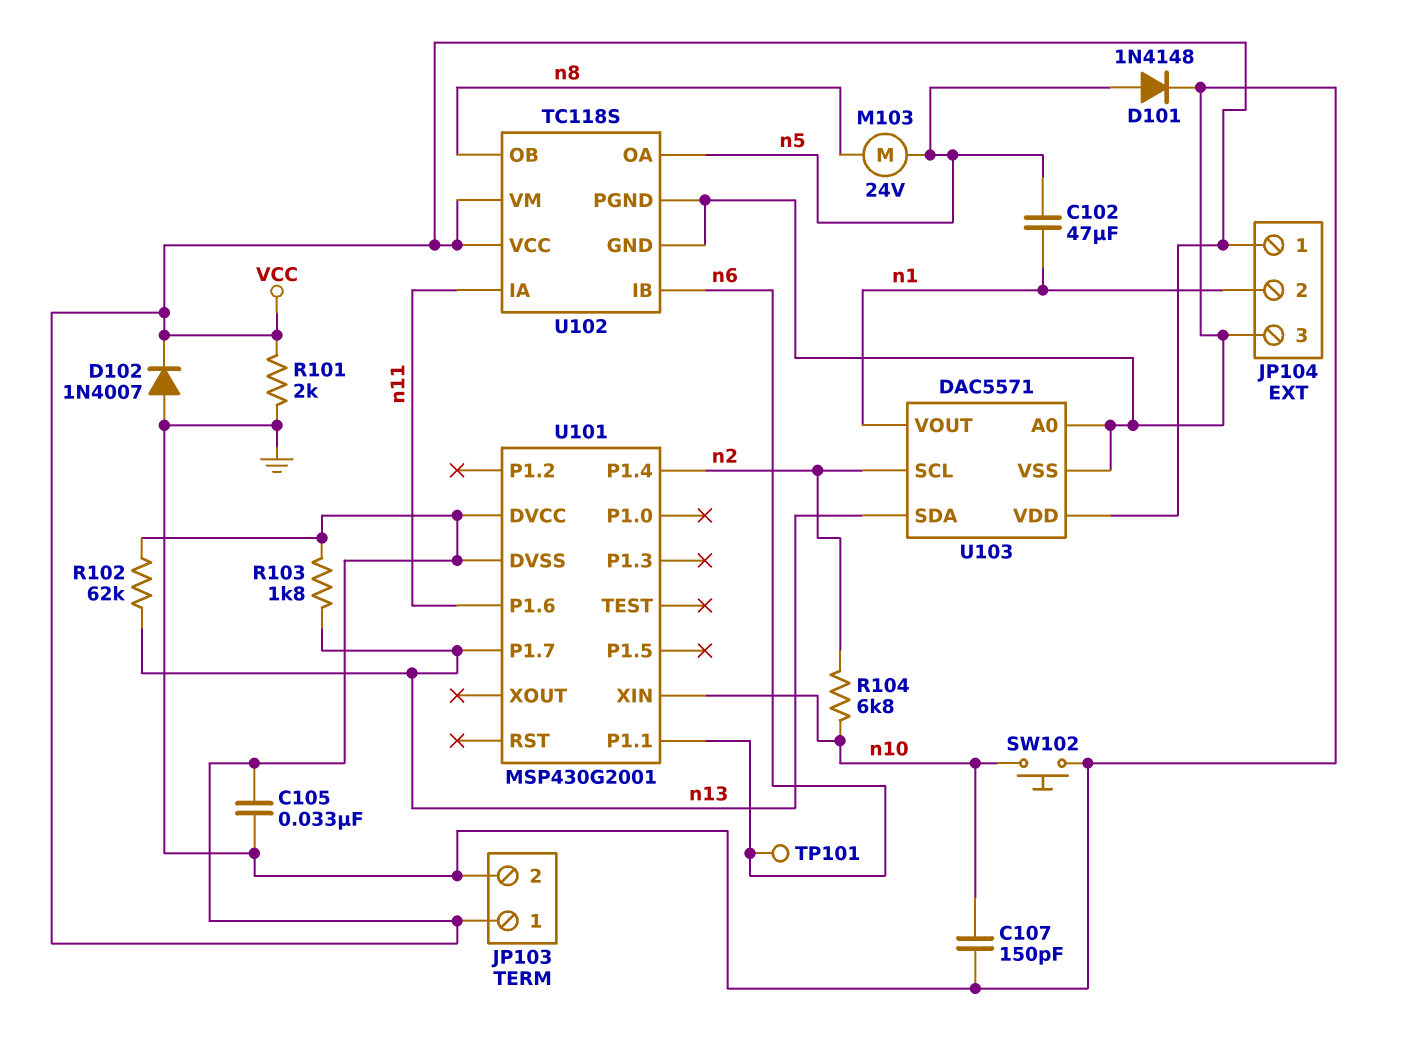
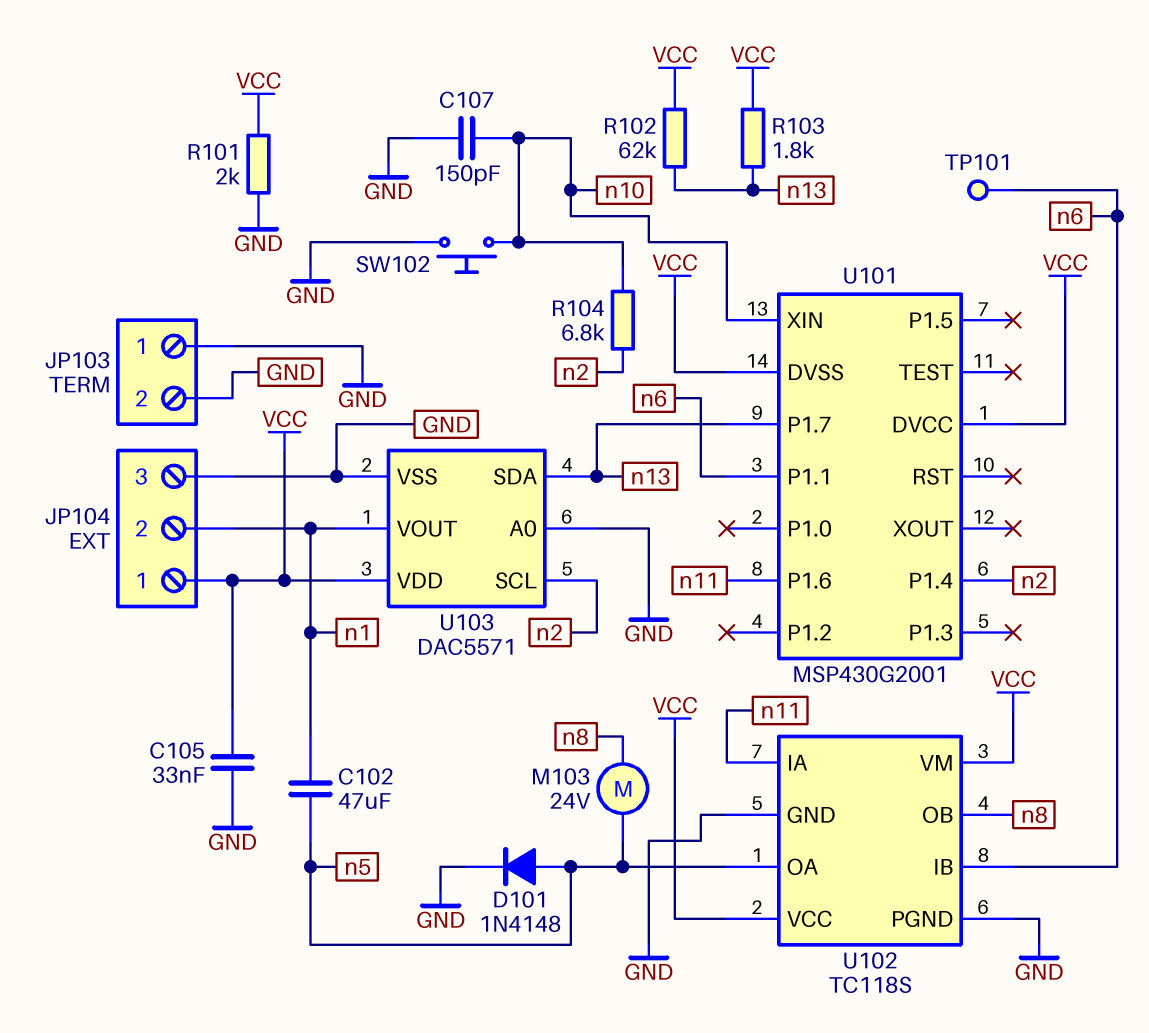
D102: diode 1N4007 (A GND, K VCC) -> none
JP103 pin 1: VCC -> GND

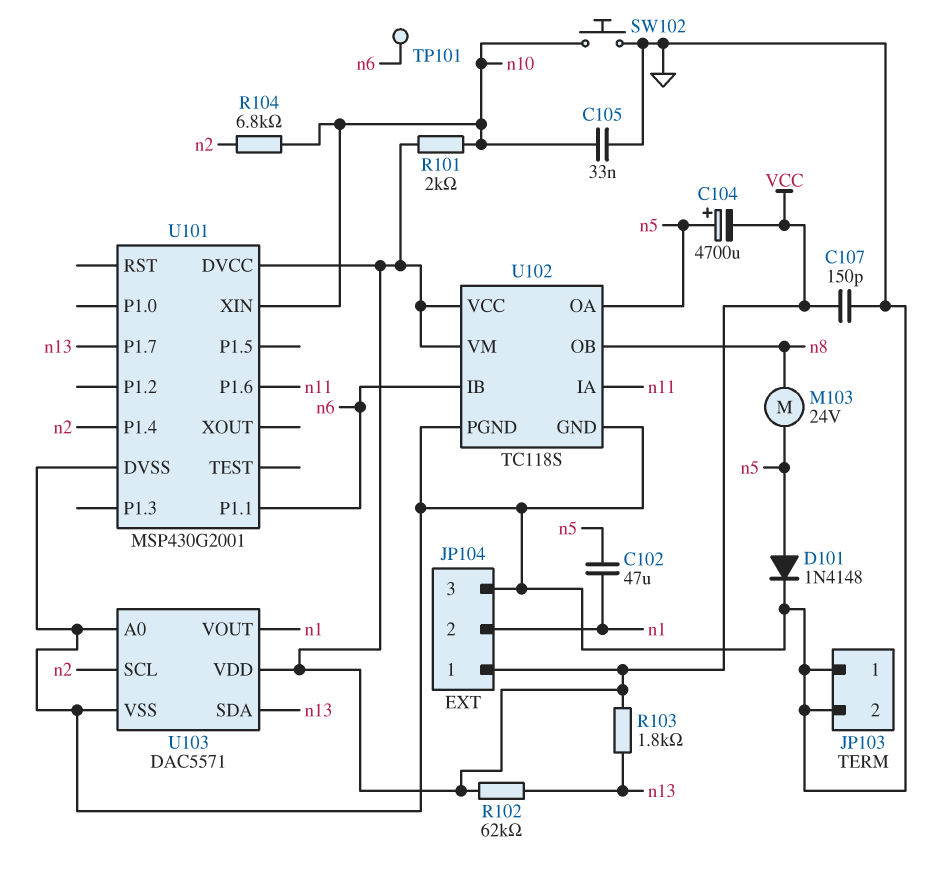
C104: none -> 4700uF (plus n5, minus VCC)
C105: 33nF (GND, VCC) -> 33nF (GND, n10)
C107: 150pF (GND, n10) -> 150pF (GND, VCC)
R101: 2k (GND, VCC) -> 2k (VCC, n10)
U101 pin DVSS: VCC -> GND

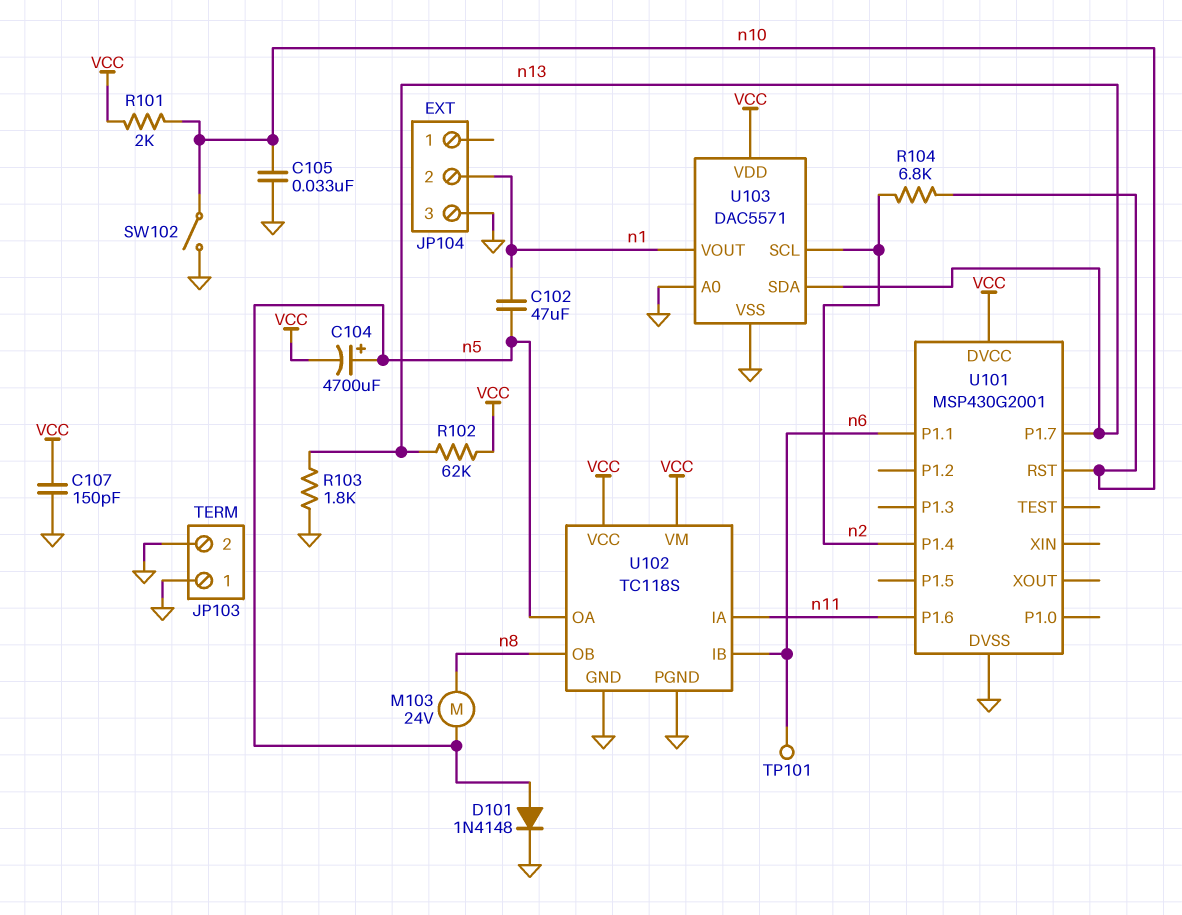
JP104 pin 1: VCC -> none
R103: 1.8k (VCC, n13) -> 1.8k (GND, n13)
SW102: button (GND, n10) -> switch (GND, n10)
U101 pin RST: none -> n10
U101 pin XIN: n10 -> none

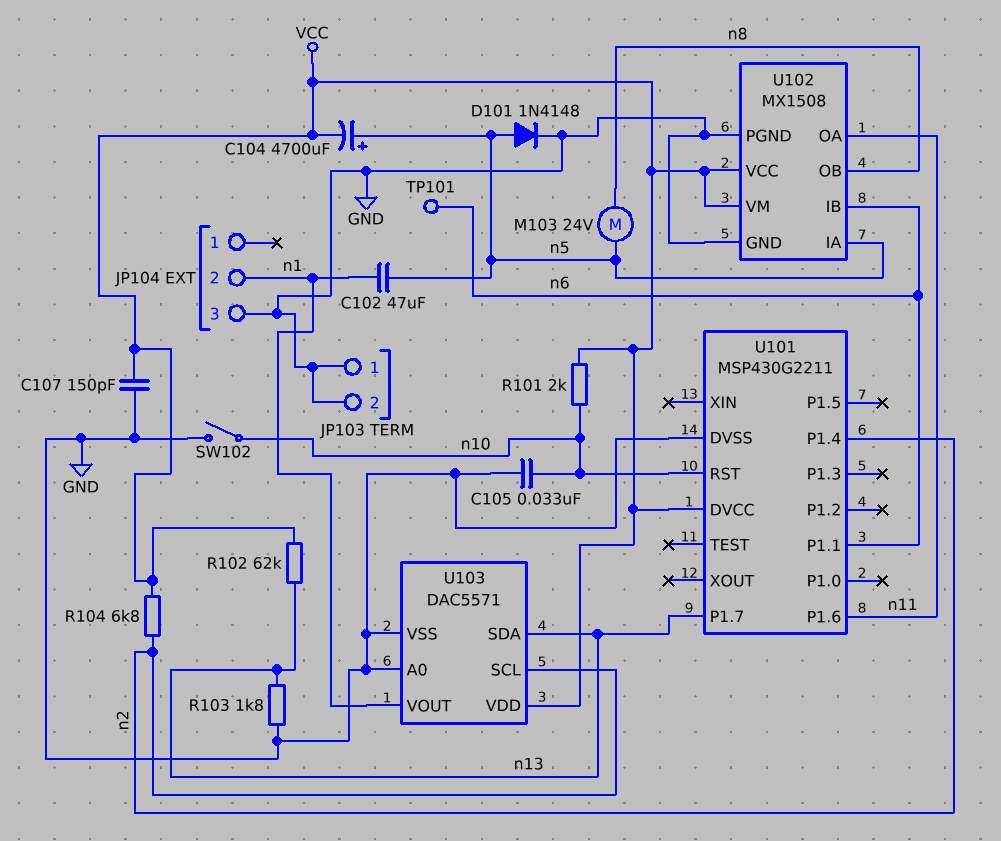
R104: 6.8k (n2, n10) -> 6.8k (VCC, n2)
U101: MSP430G2001 -> MSP430G2211
U102: TC118S -> MX1508
U102 pin IA: n11 -> n5
U102 pin OA: n5 -> n11

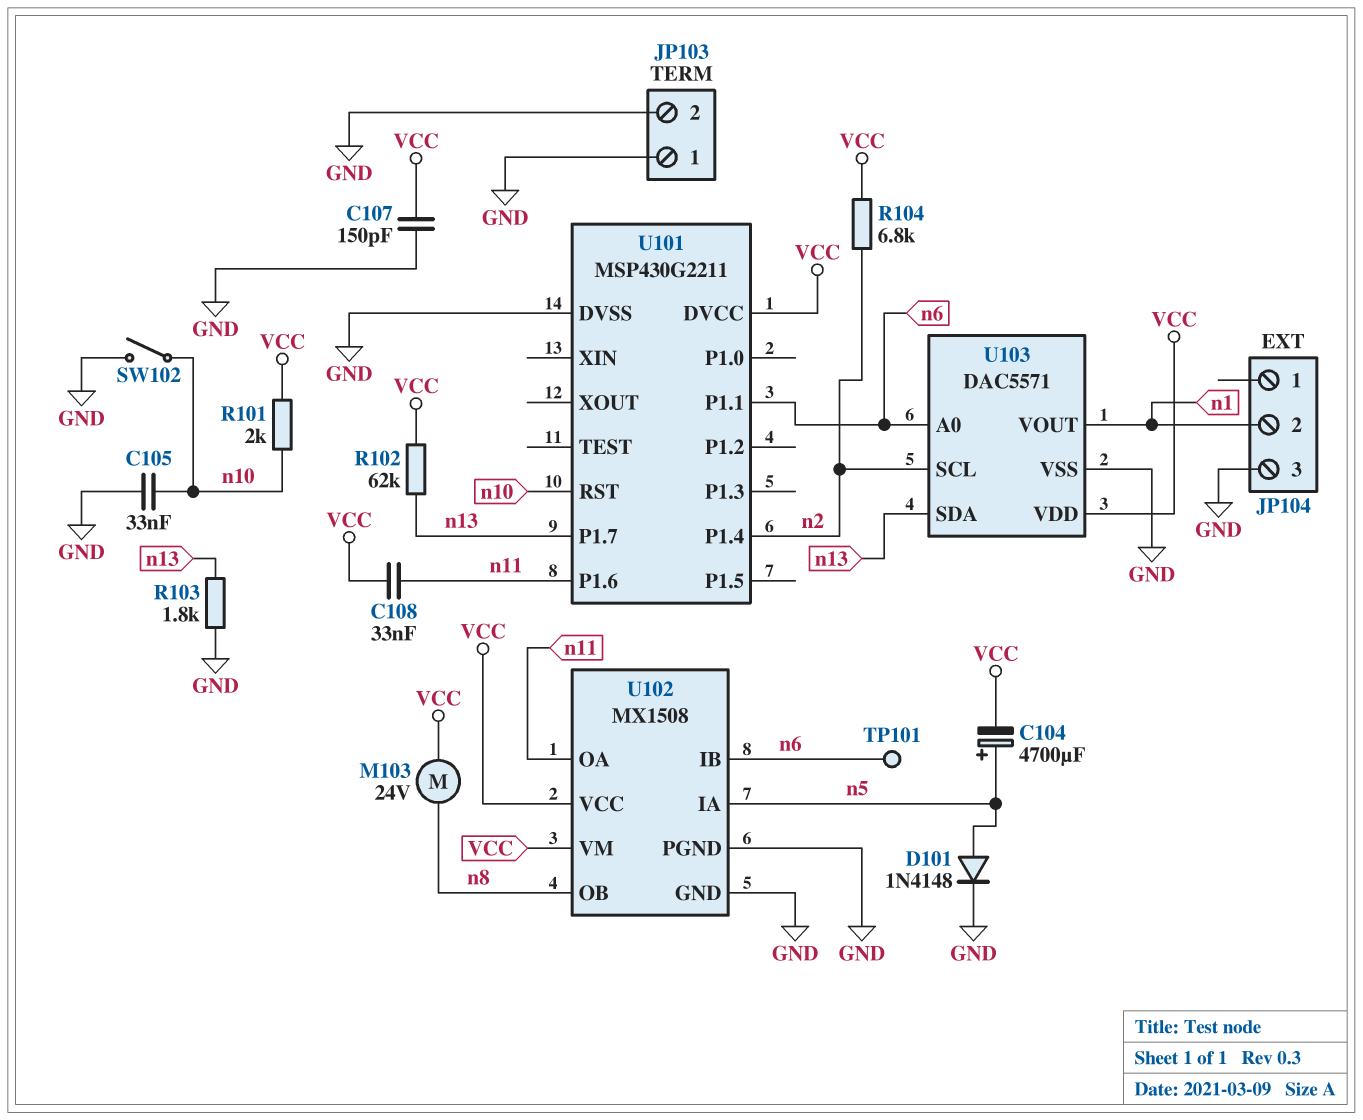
C102: 47uF (n1, n5) -> none
C108: none -> 33nF (VCC, n11)
M103: motor 24V (n5, n8) -> motor 24V (VCC, n8)
U103 pin A0: GND -> n6

